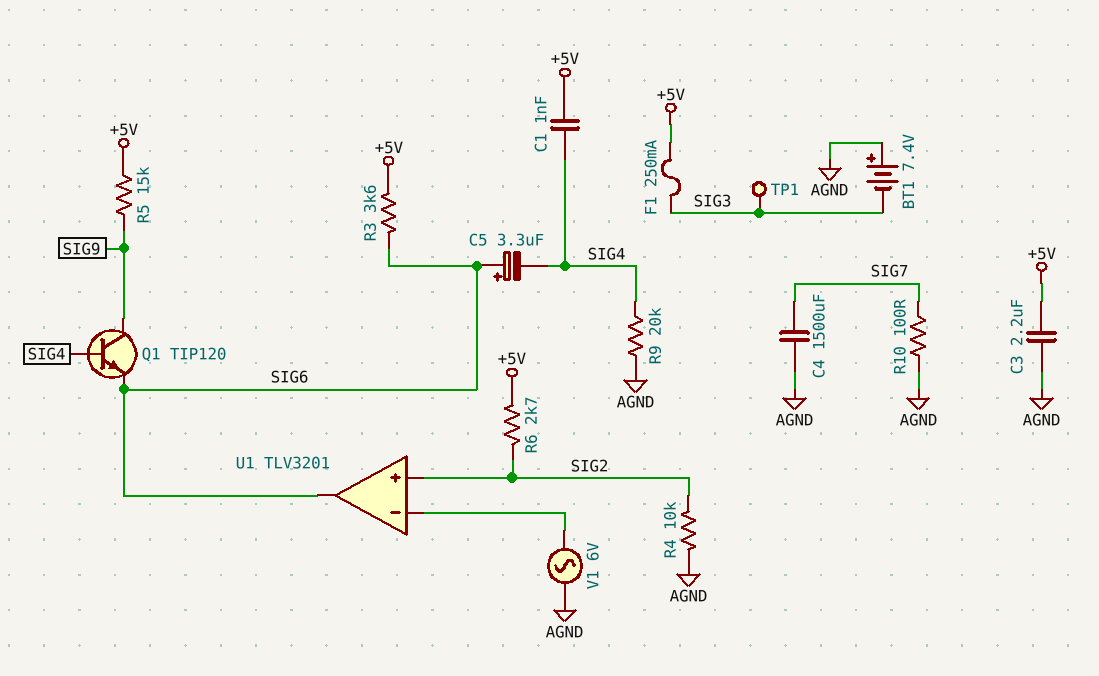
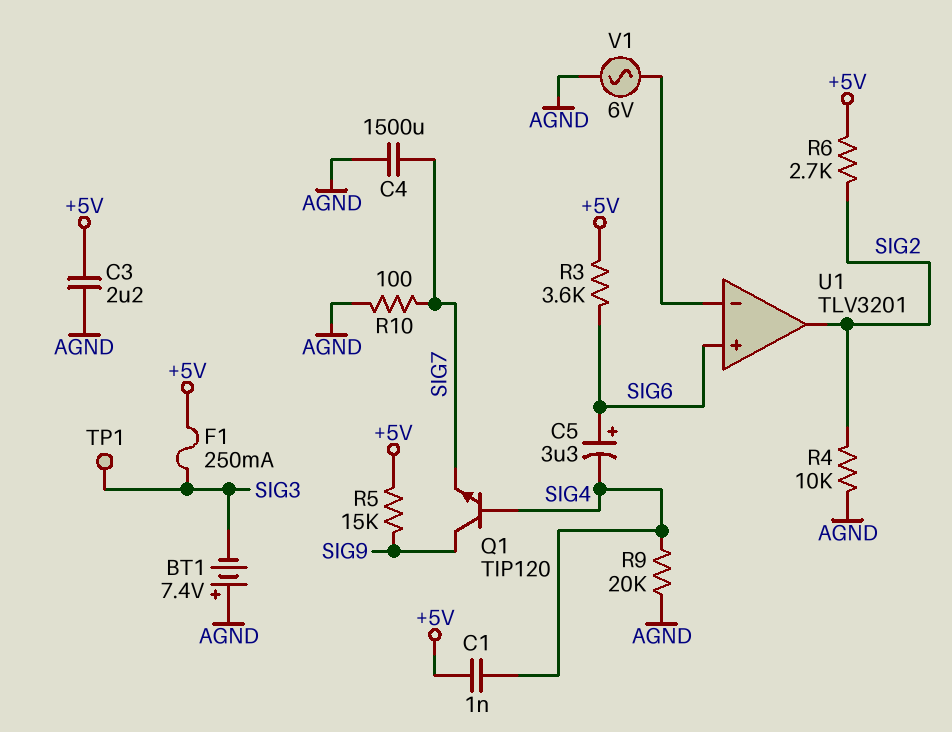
Q1: NPN TIP120 (B SIG4, C SIG9, E SIG6) -> NPN TIP120 (B SIG4, C SIG9, E SIG7)
U1 pin in+: SIG2 -> SIG6
U1 pin out: SIG6 -> SIG2

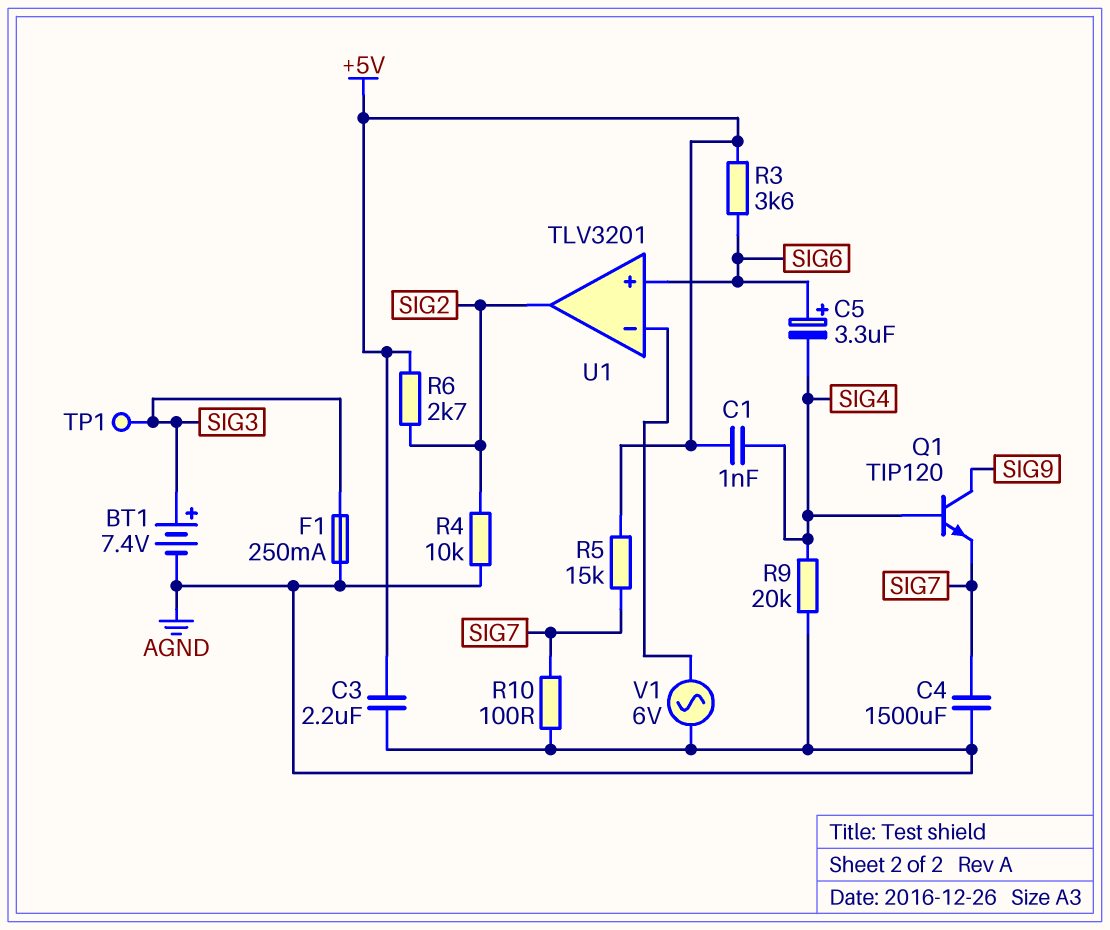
BT1: 7.4V (plus AGND, minus SIG3) -> 7.4V (plus SIG3, minus AGND)
F1: 250mA (+5V, SIG3) -> 250mA (AGND, SIG3)
R5: 15k (+5V, SIG9) -> 15k (+5V, SIG7)

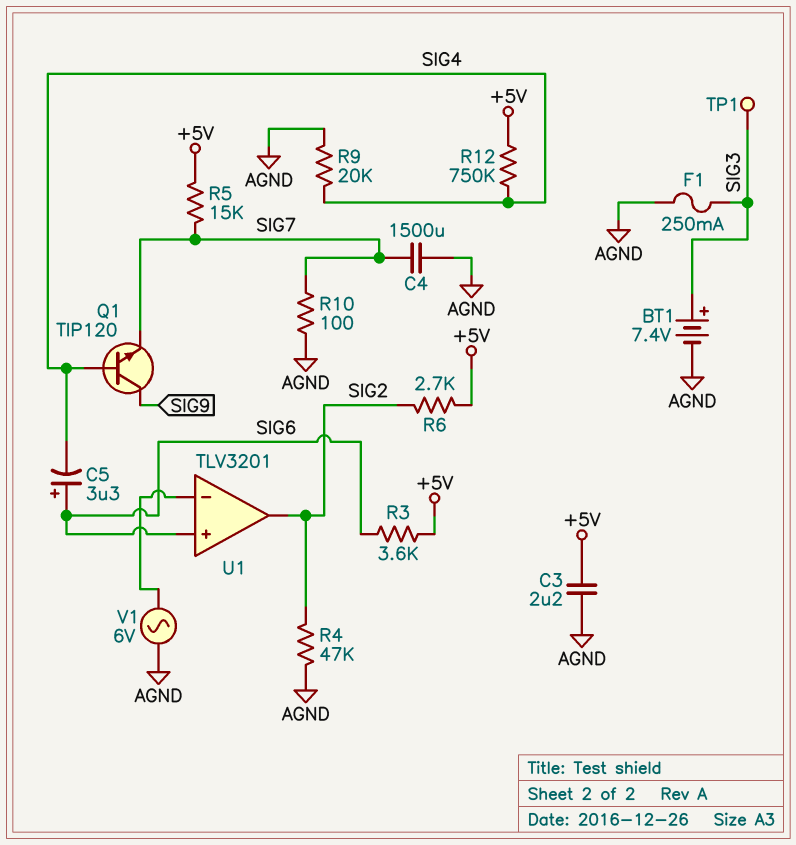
C1: 1nF (+5V, SIG4) -> none
R4: 10k (AGND, SIG2) -> 47k (AGND, SIG2)
R12: none -> 750k (+5V, SIG4)

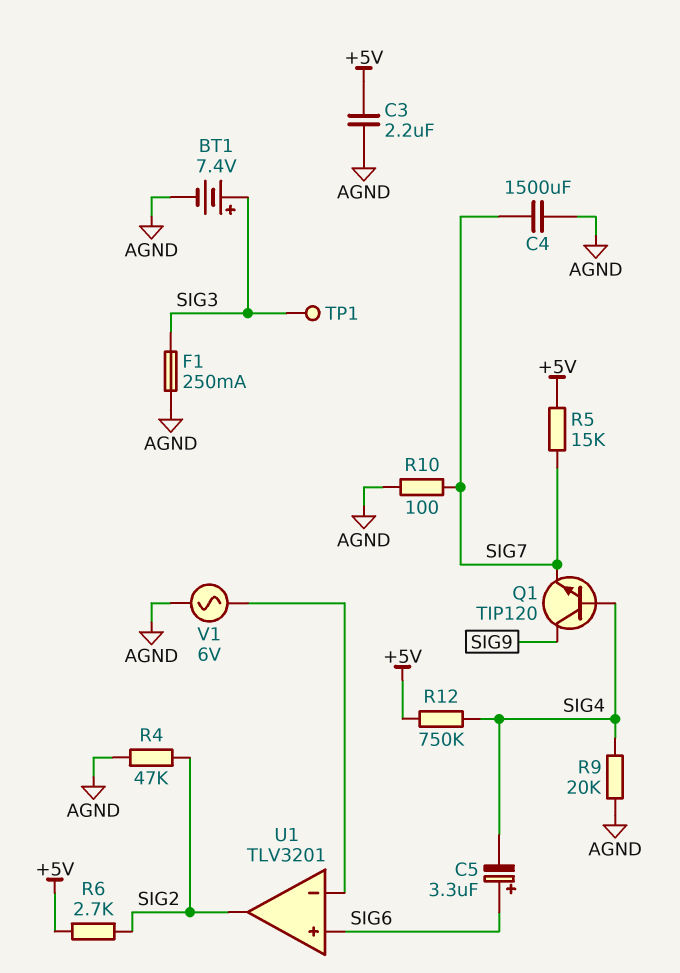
R3: 3.6k (+5V, SIG6) -> none

